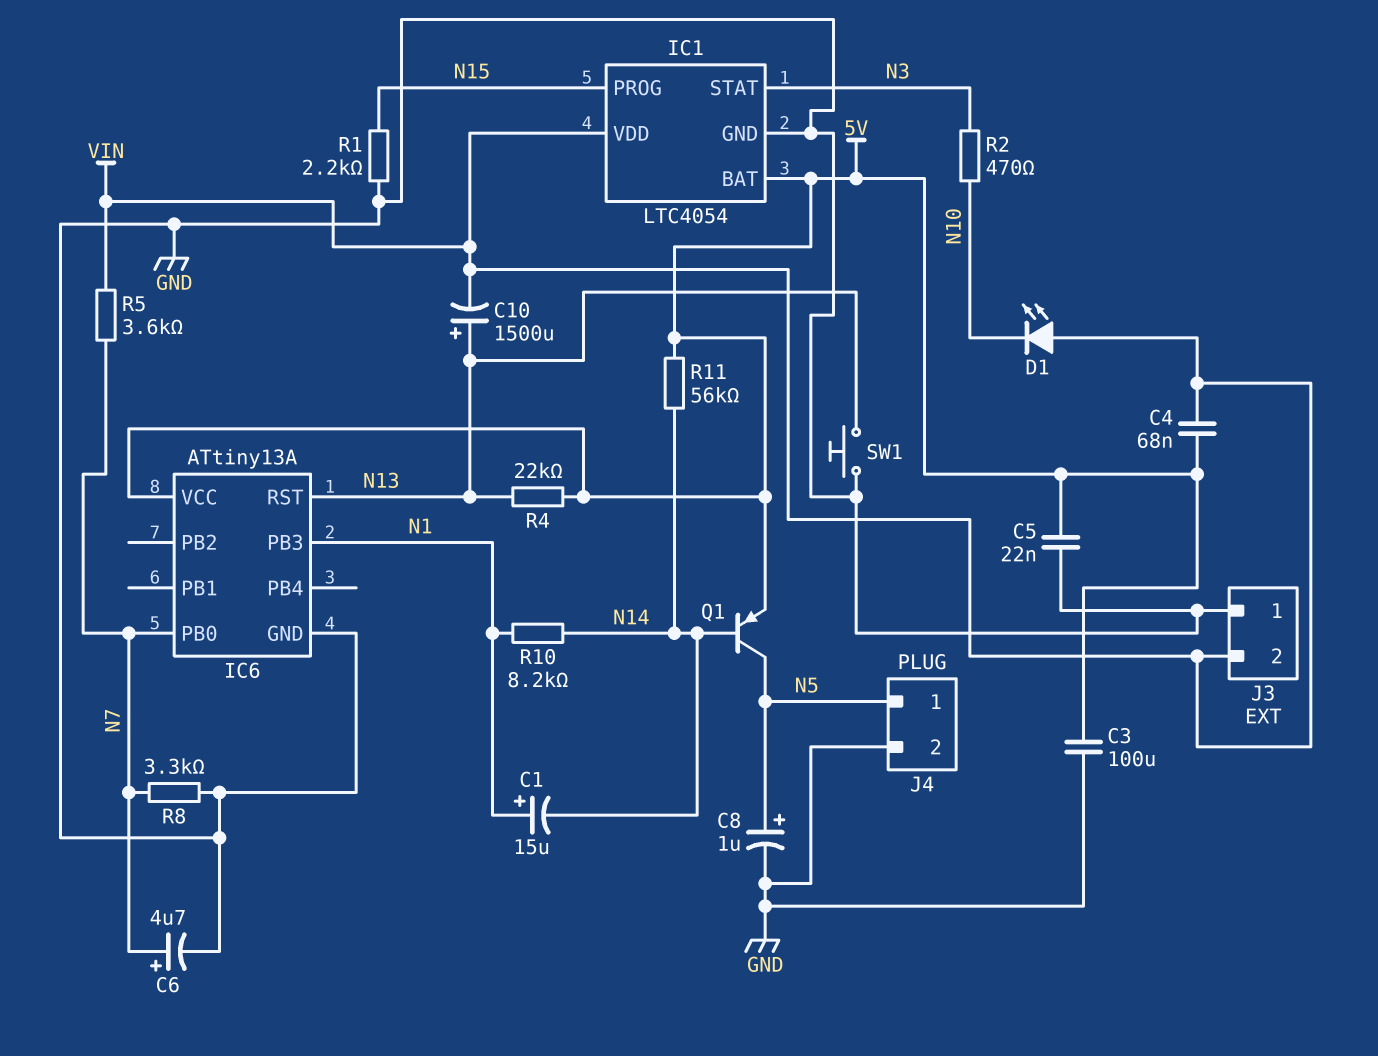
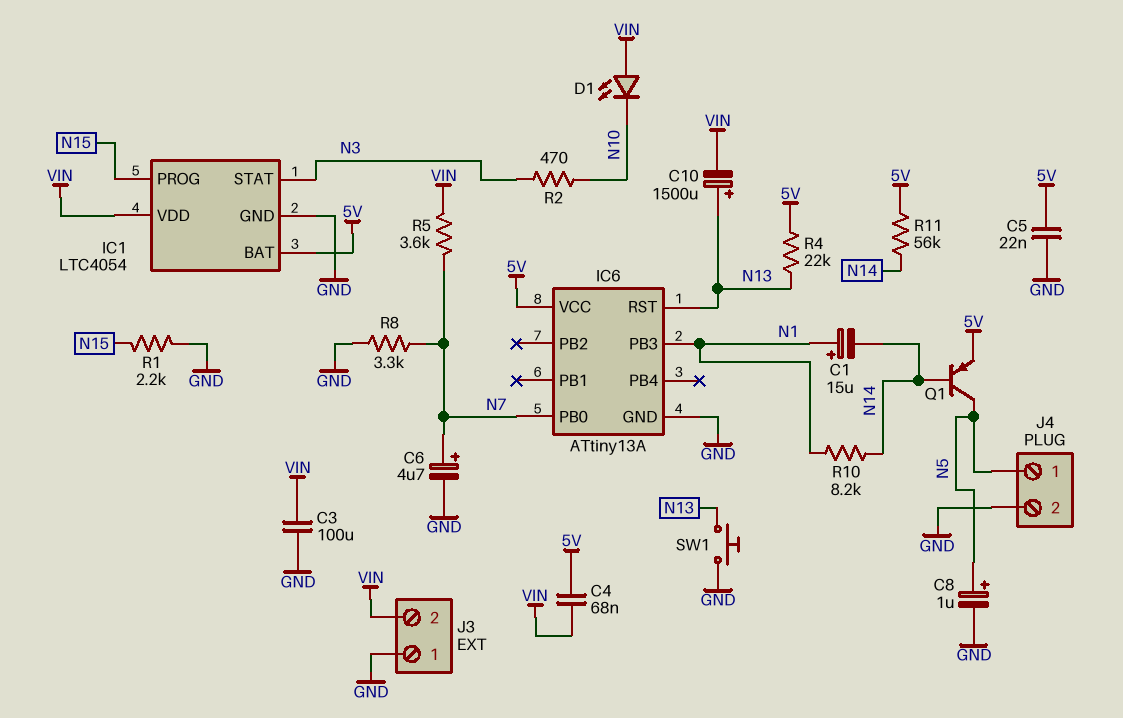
C3: 100uF (5V, GND) -> 100uF (GND, VIN)

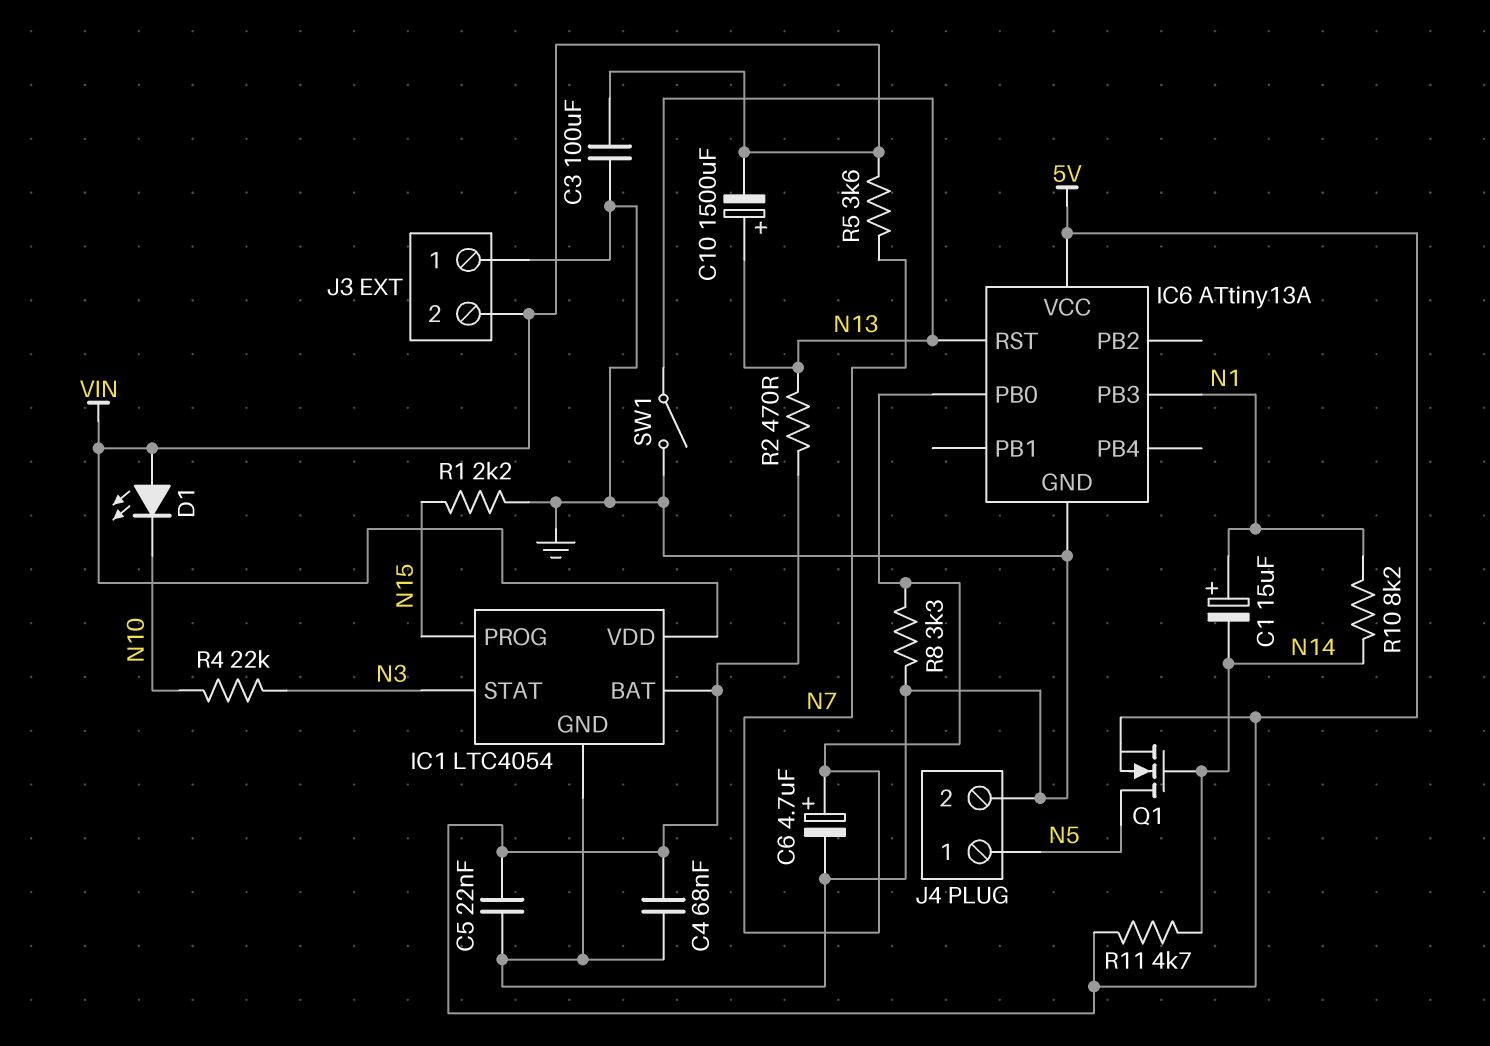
C4: 68nF (5V, VIN) -> 68nF (5V, GND)
C8: 1uF (plus N5, minus GND) -> none
Q1: PNP (B N14, C N5, E 5V) -> NMOS (G N14, D N5, S 5V)
R2: 470 (N3, N10) -> 470 (5V, N13)
R4: 22k (5V, N13) -> 22k (N3, N10)
R11: 56k (5V, N14) -> 4.7k (5V, N14)
SW1: button (GND, N13) -> switch (GND, N13)

